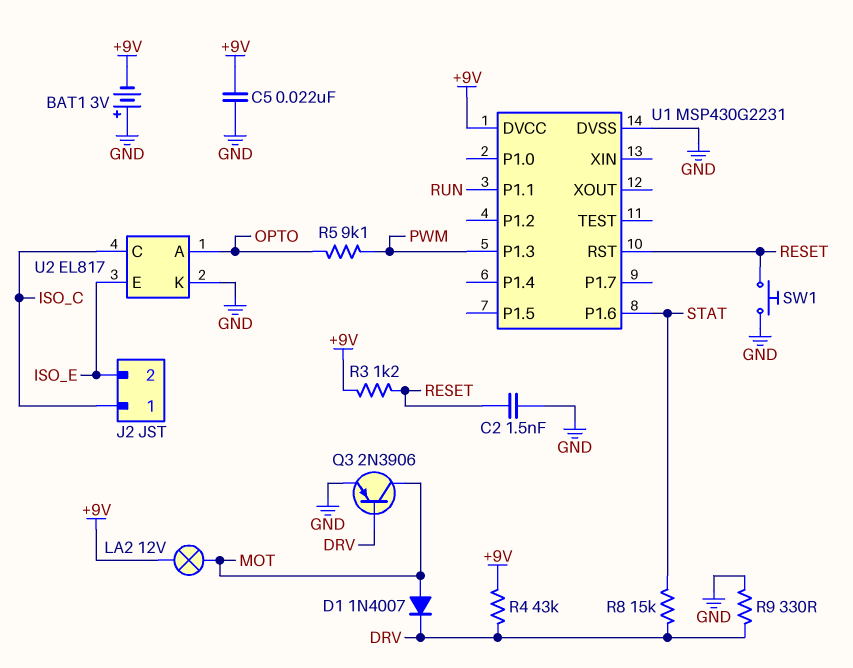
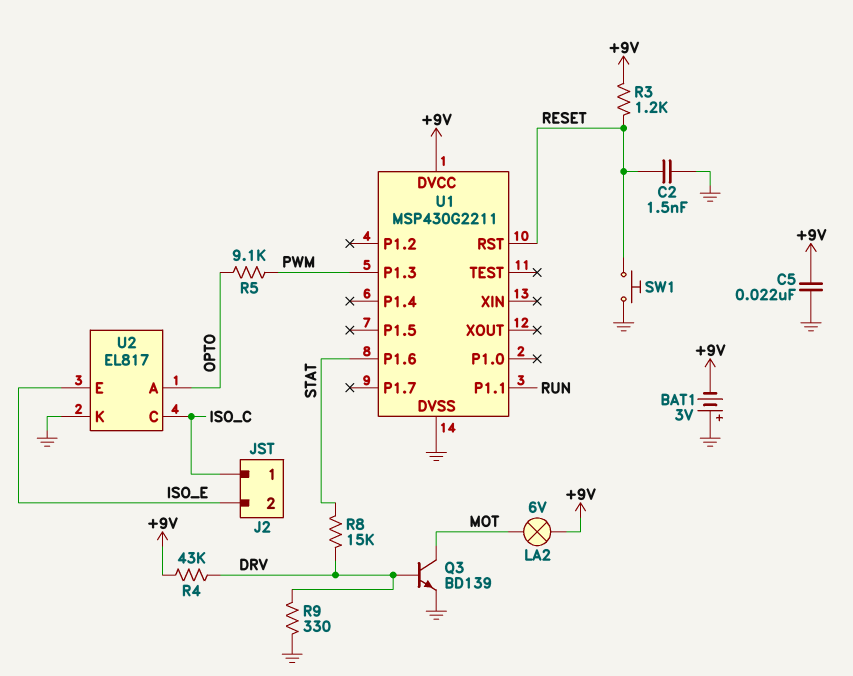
D1: diode 1N4007 (A MOT, K DRV) -> none
LA2: lamp 12V (+9V, MOT) -> lamp 6V (+9V, MOT)
Q3: PNP 2N3906 (B DRV, C MOT, E GND) -> NPN BD139 (B DRV, C MOT, E GND)
U1: MSP430G2231 -> MSP430G2211

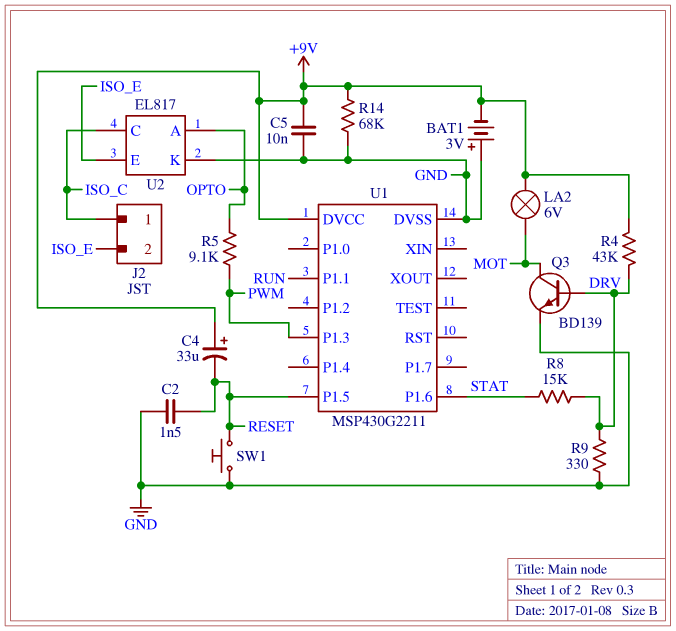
C4: none -> 33uF (plus +9V, minus RESET)
C5: 22nF (+9V, GND) -> 10nF (+9V, GND)
R3: 1.2k (+9V, RESET) -> none
R14: none -> 68k (+9V, GND)
U1 pin P1.5: none -> RESET
U1 pin RST: RESET -> none

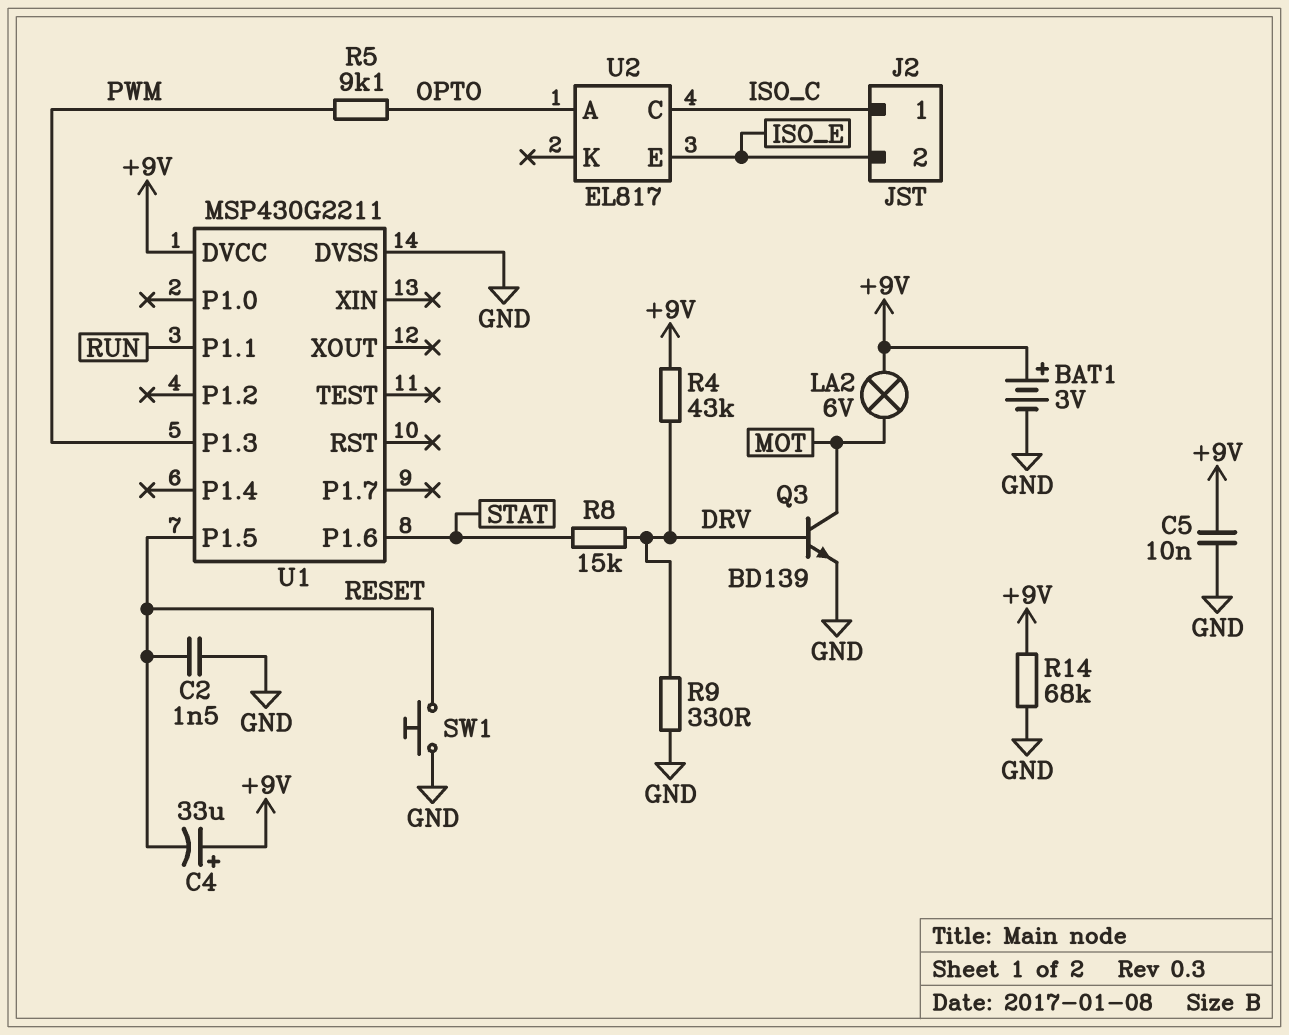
BAT1: 3V (plus GND, minus +9V) -> 3V (plus +9V, minus GND)
U2 pin K: GND -> none

